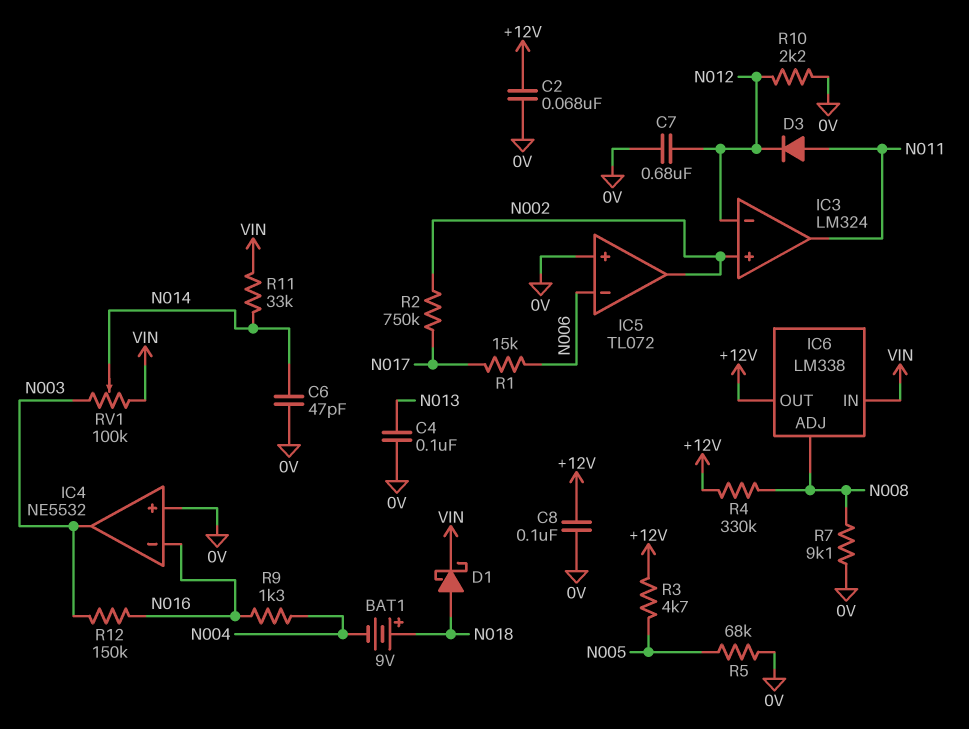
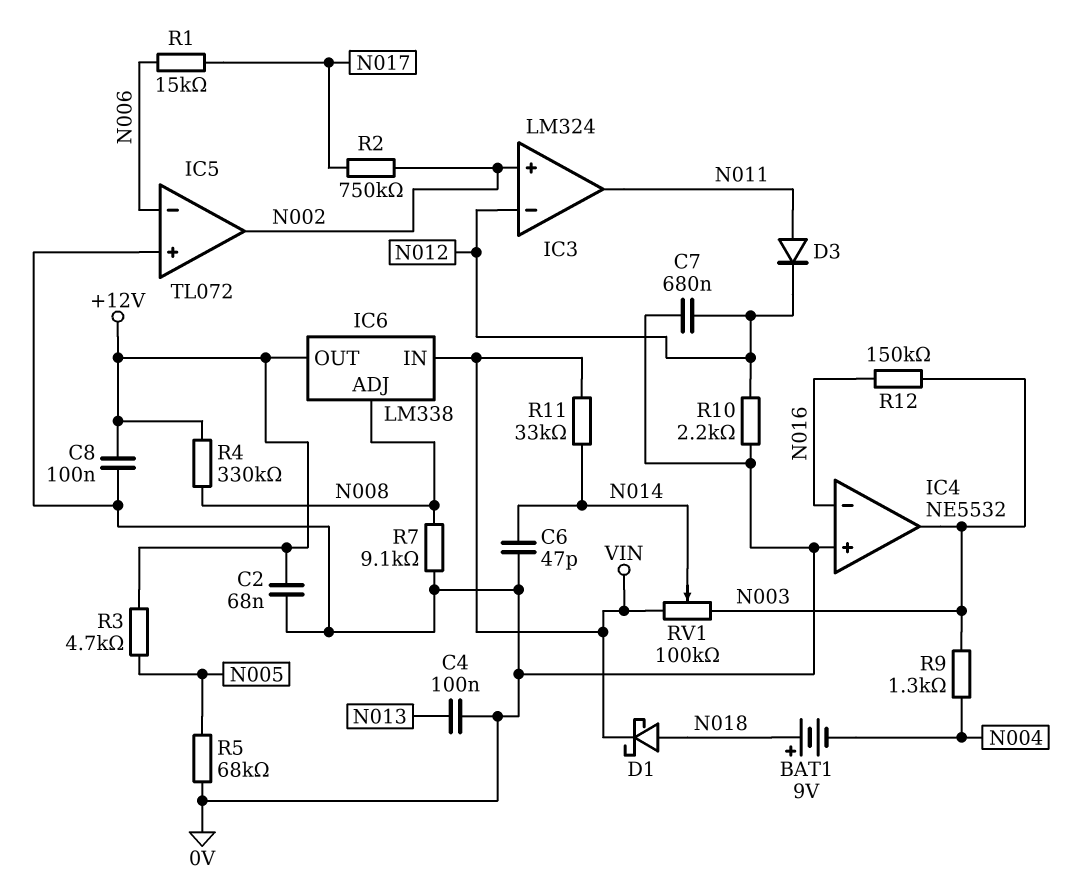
R9: 1.3k (N004, N016) -> 1.3k (N003, N004)

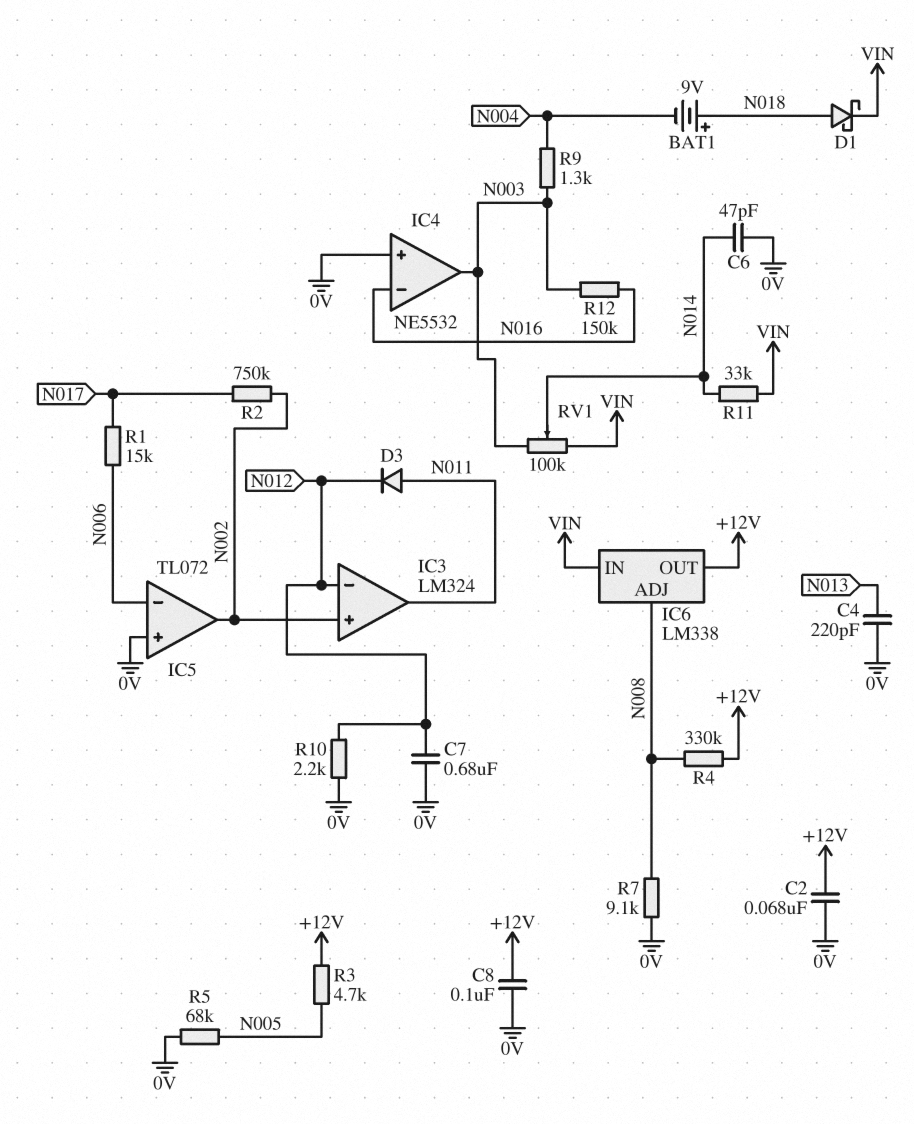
C4: 100nF (0V, N013) -> 220pF (0V, N013)

